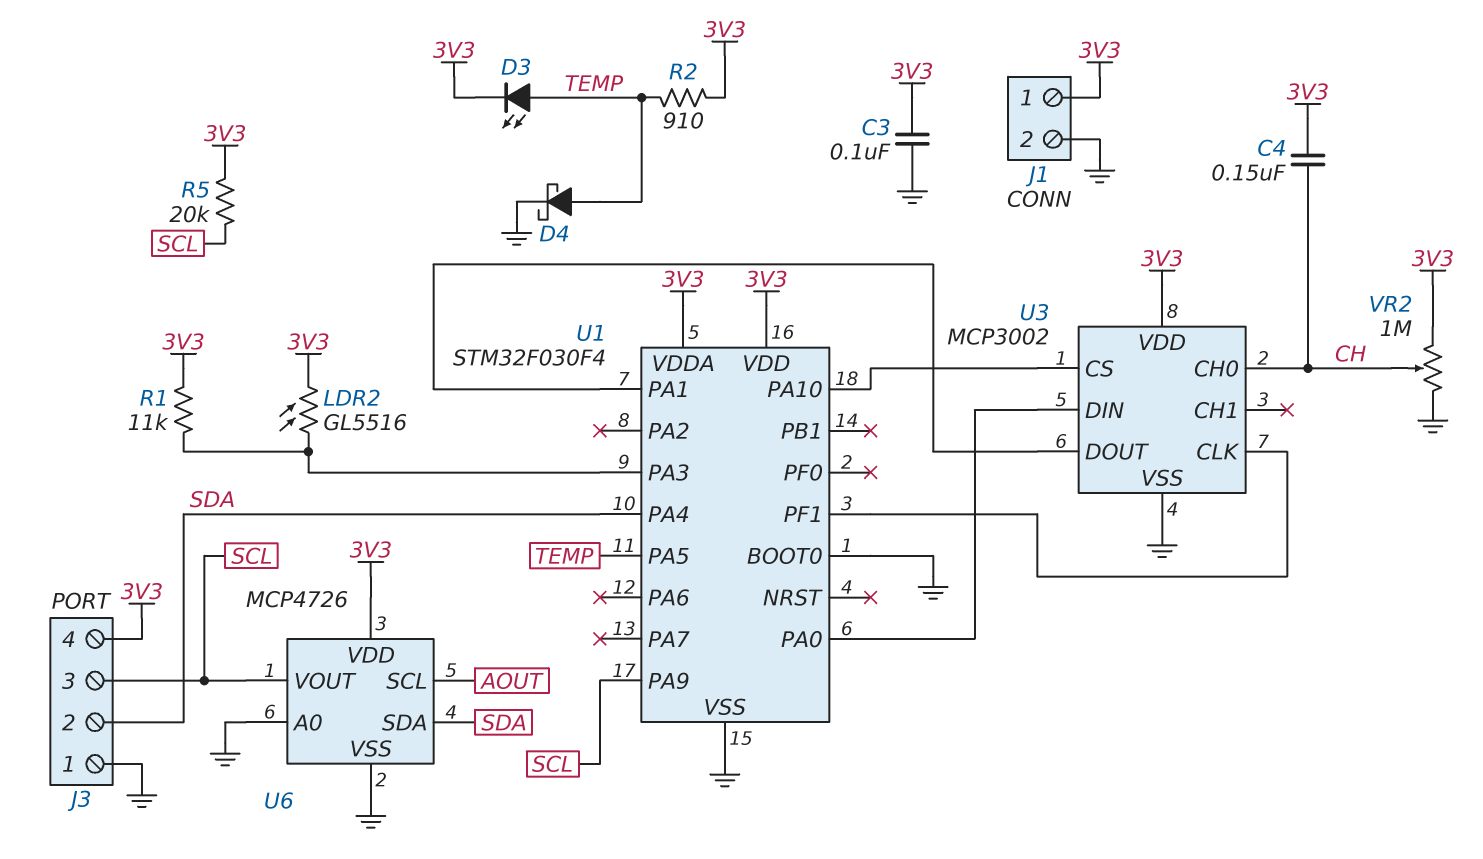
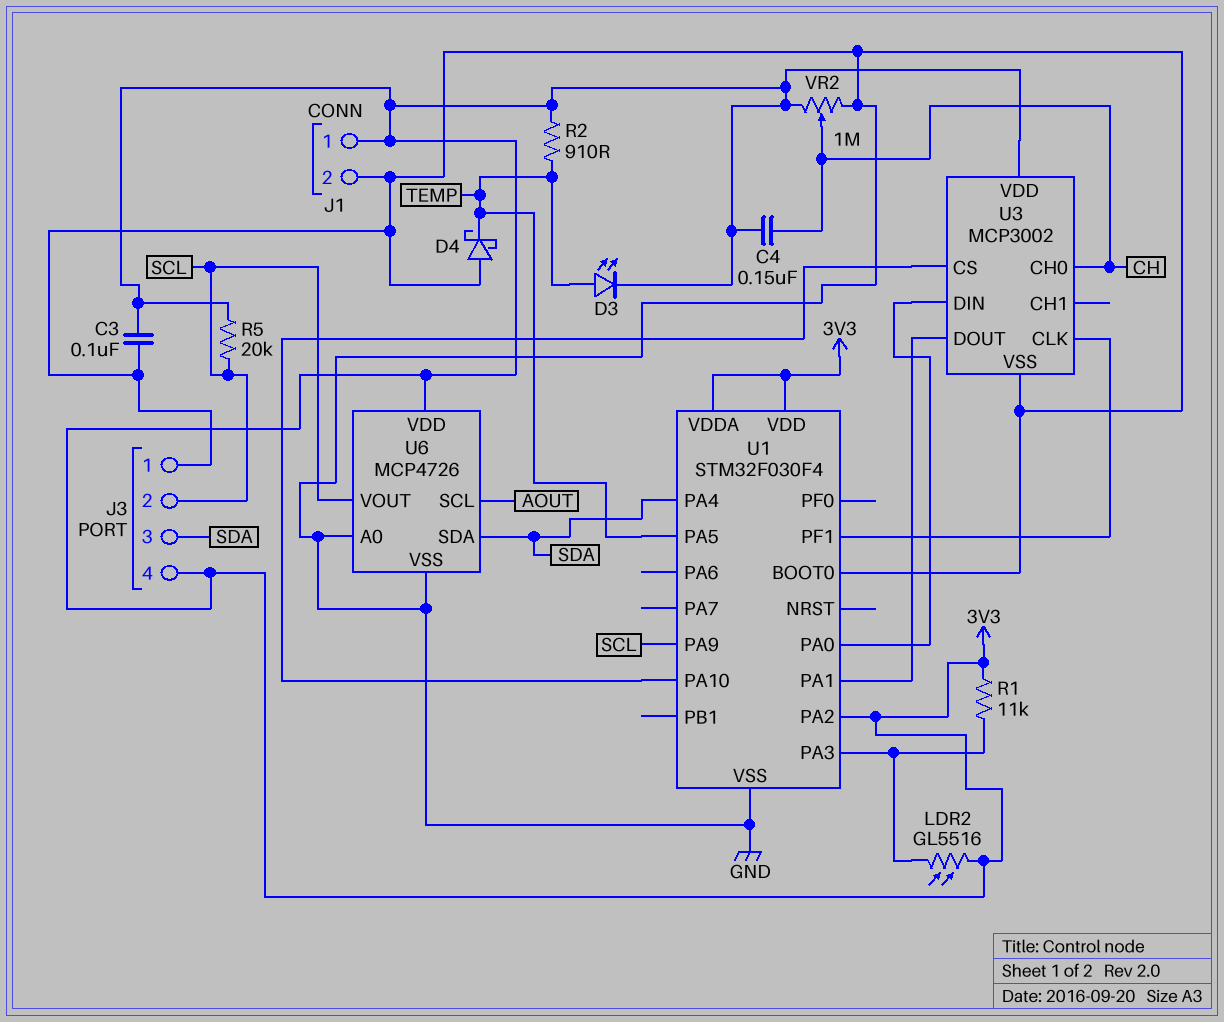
D4: schottky (A TEMP, K GND) -> schottky (A GND, K TEMP)
J3 pin 2: SDA -> SCL
J3 pin 3: SCL -> SDA
U1 pin PA2: none -> 3V3

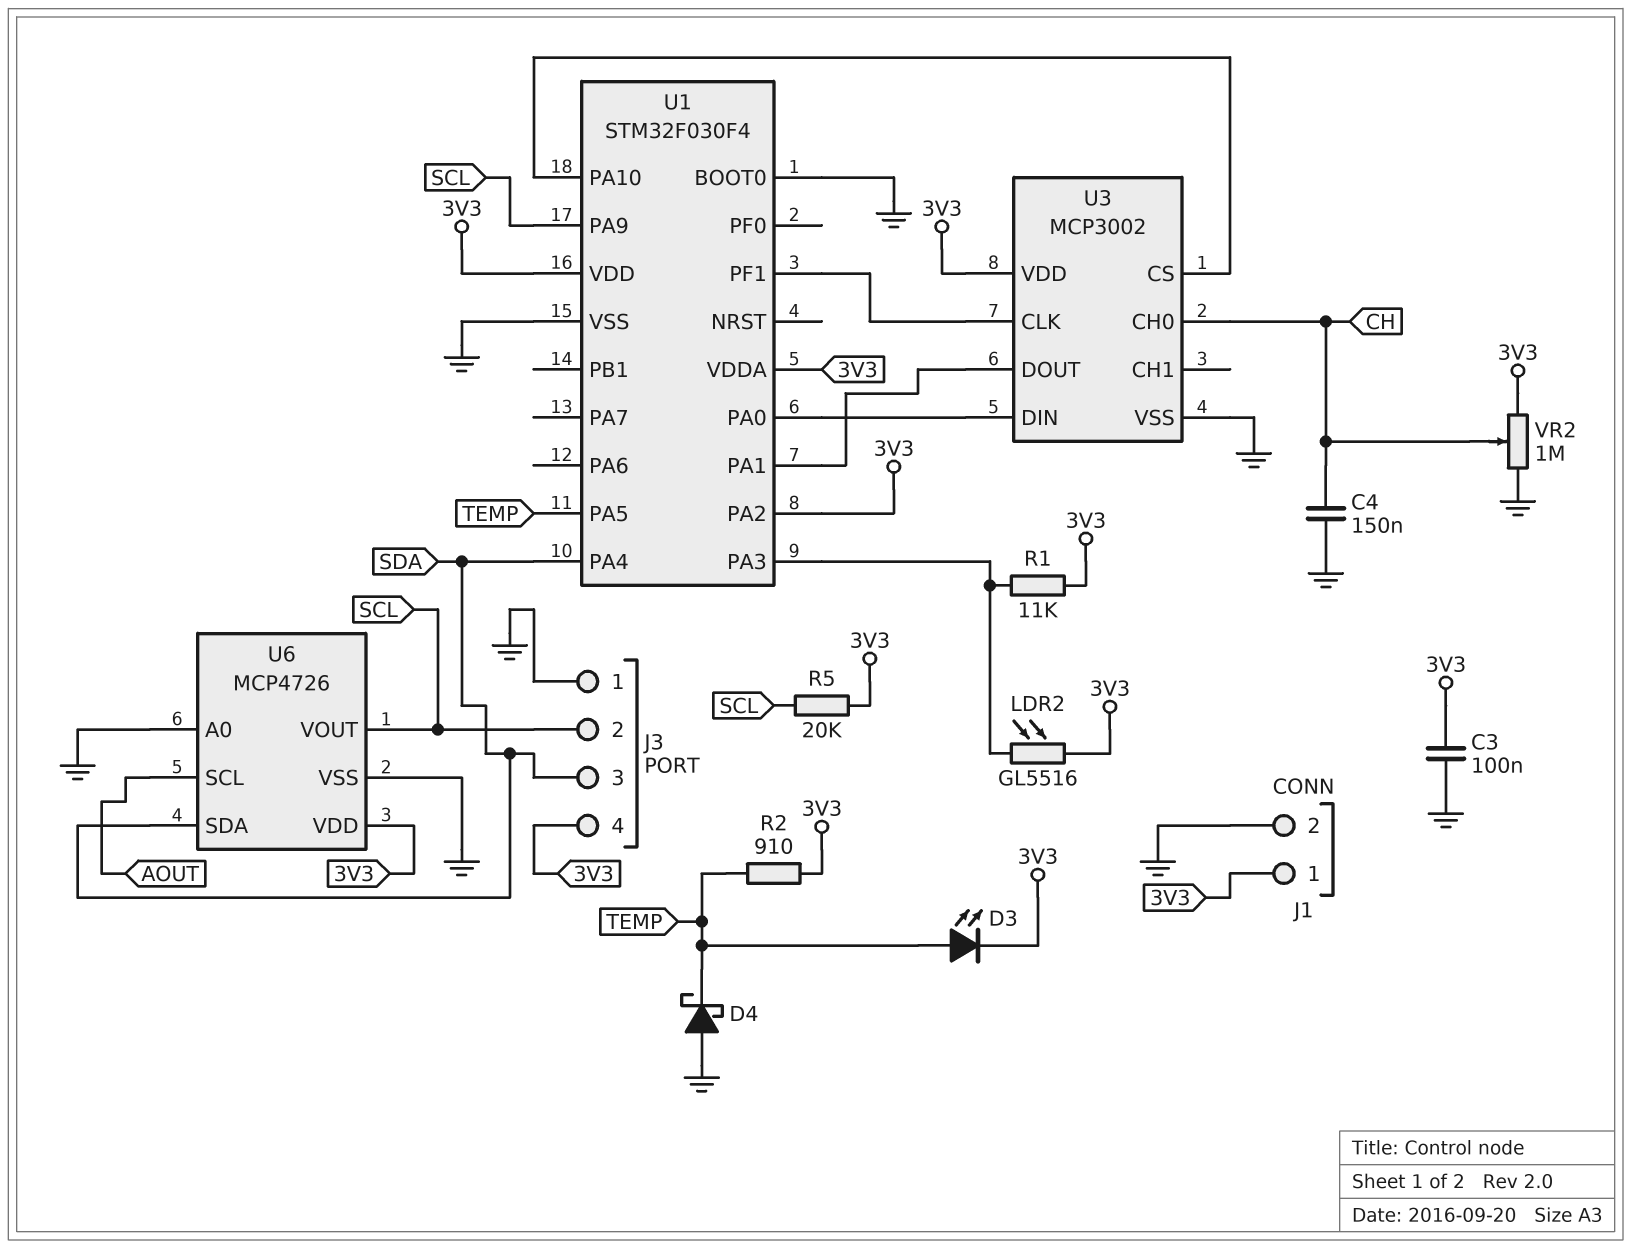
C4: 150nF (3V3, CH) -> 150nF (CH, GND)

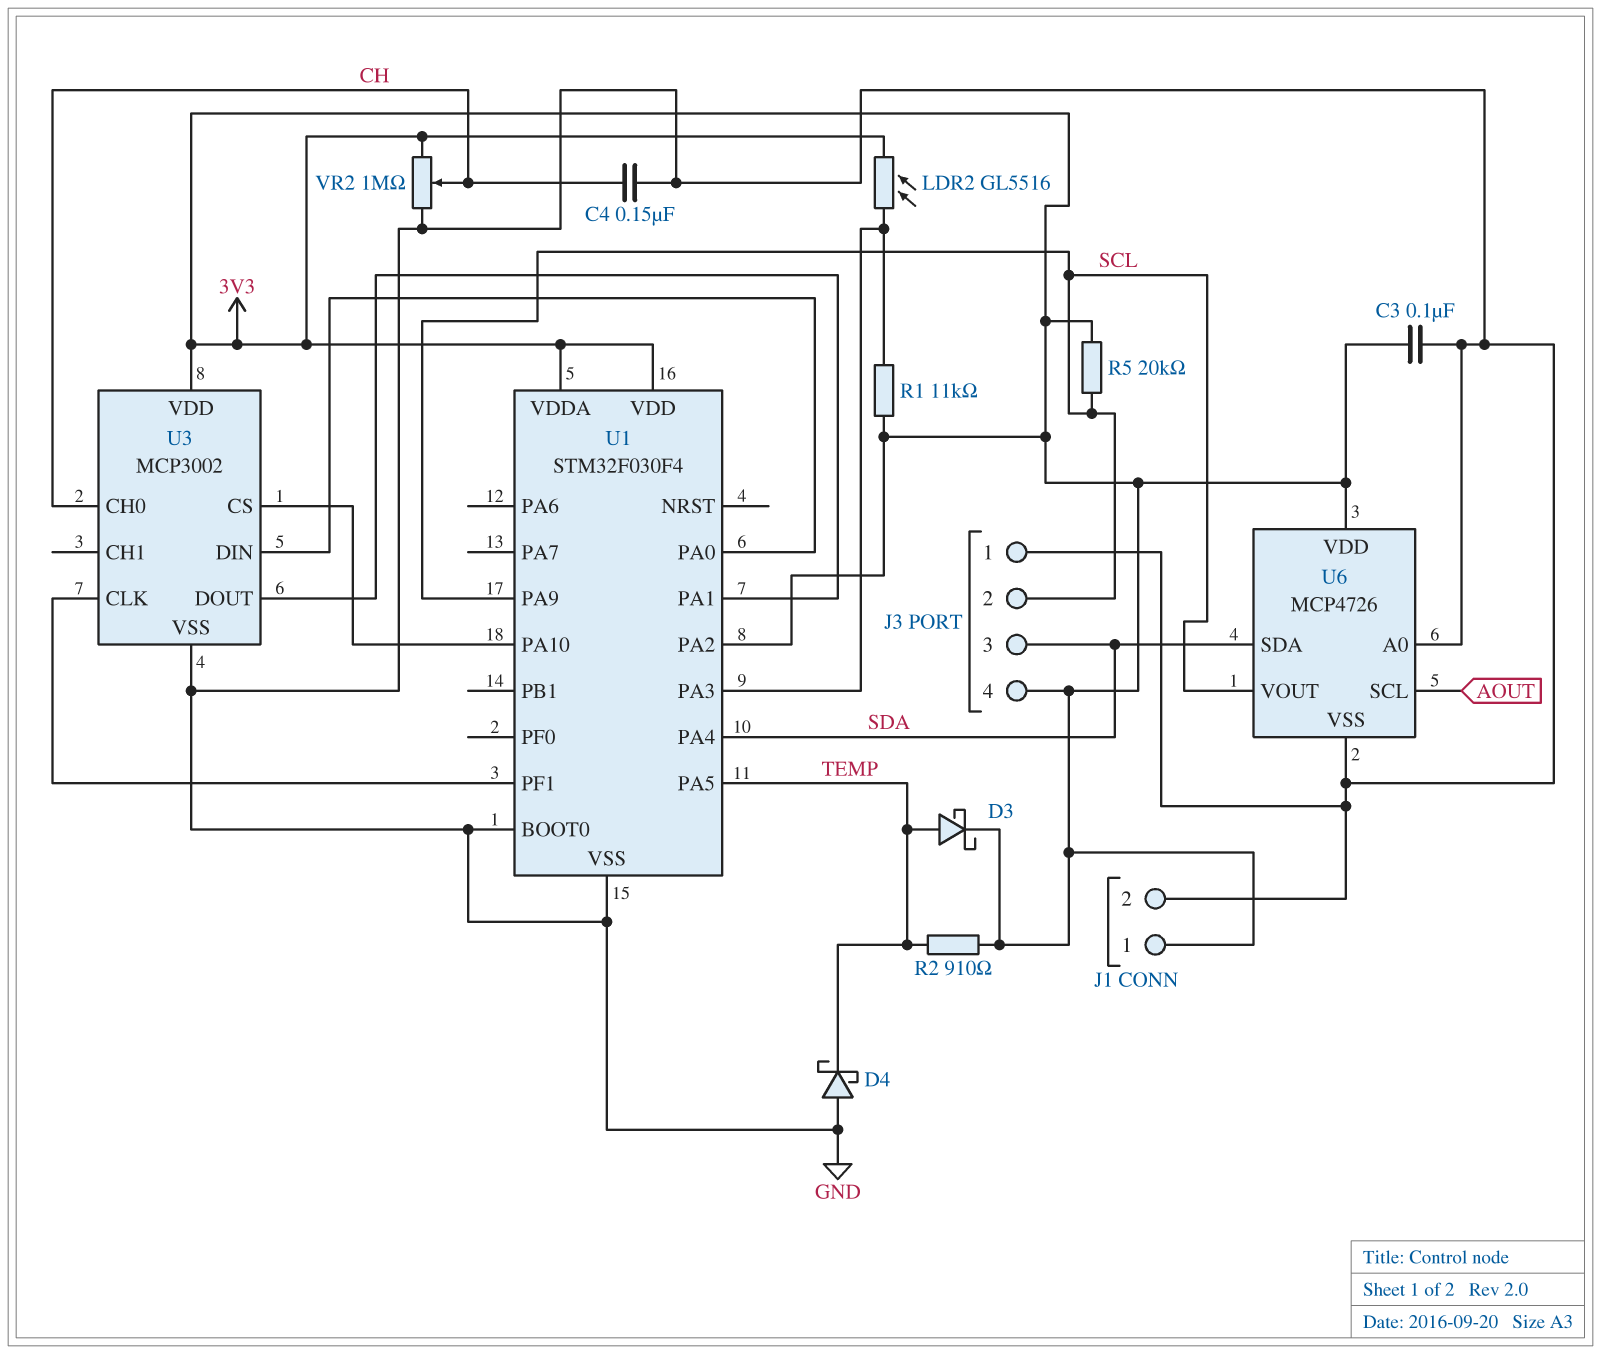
D3: LED (A TEMP, K 3V3) -> schottky (A TEMP, K 3V3)

